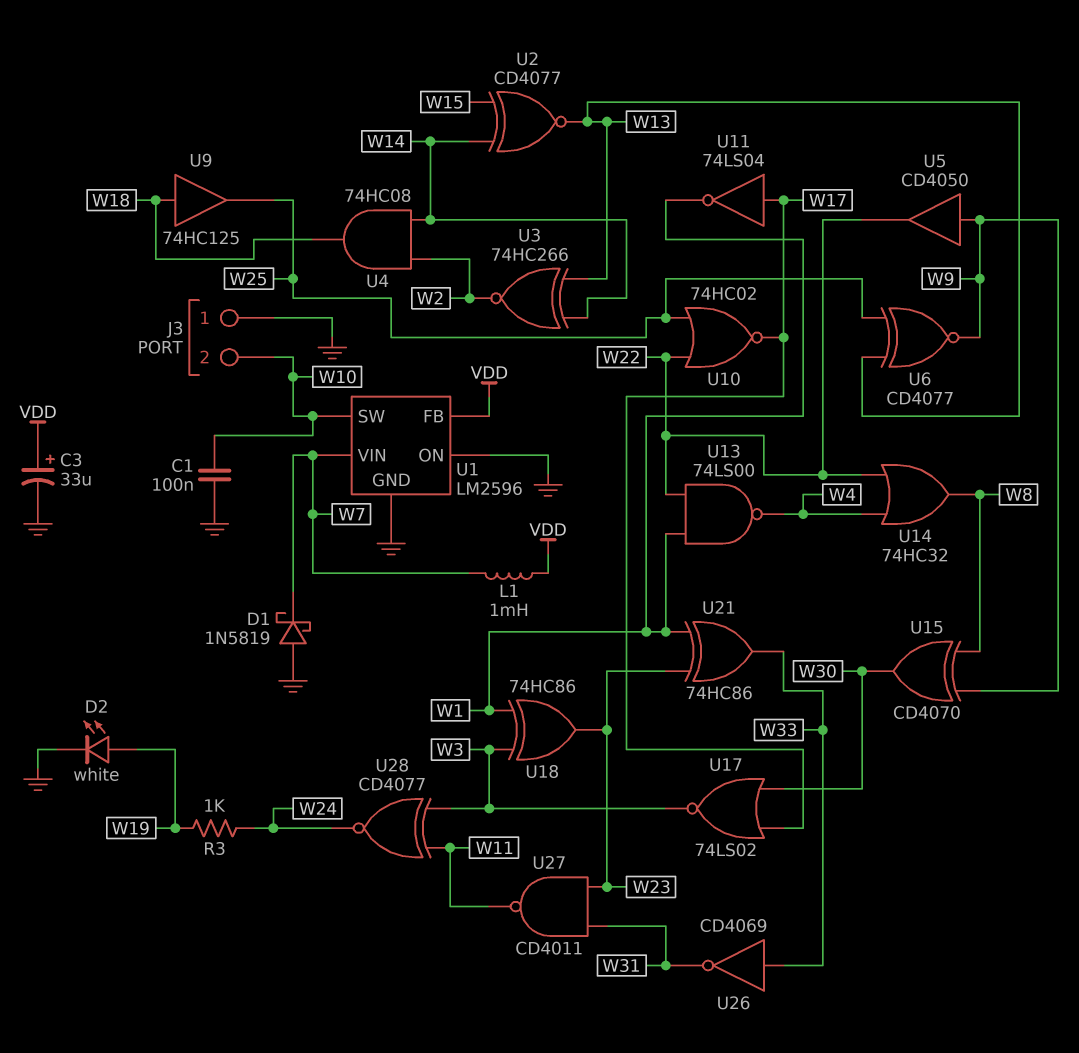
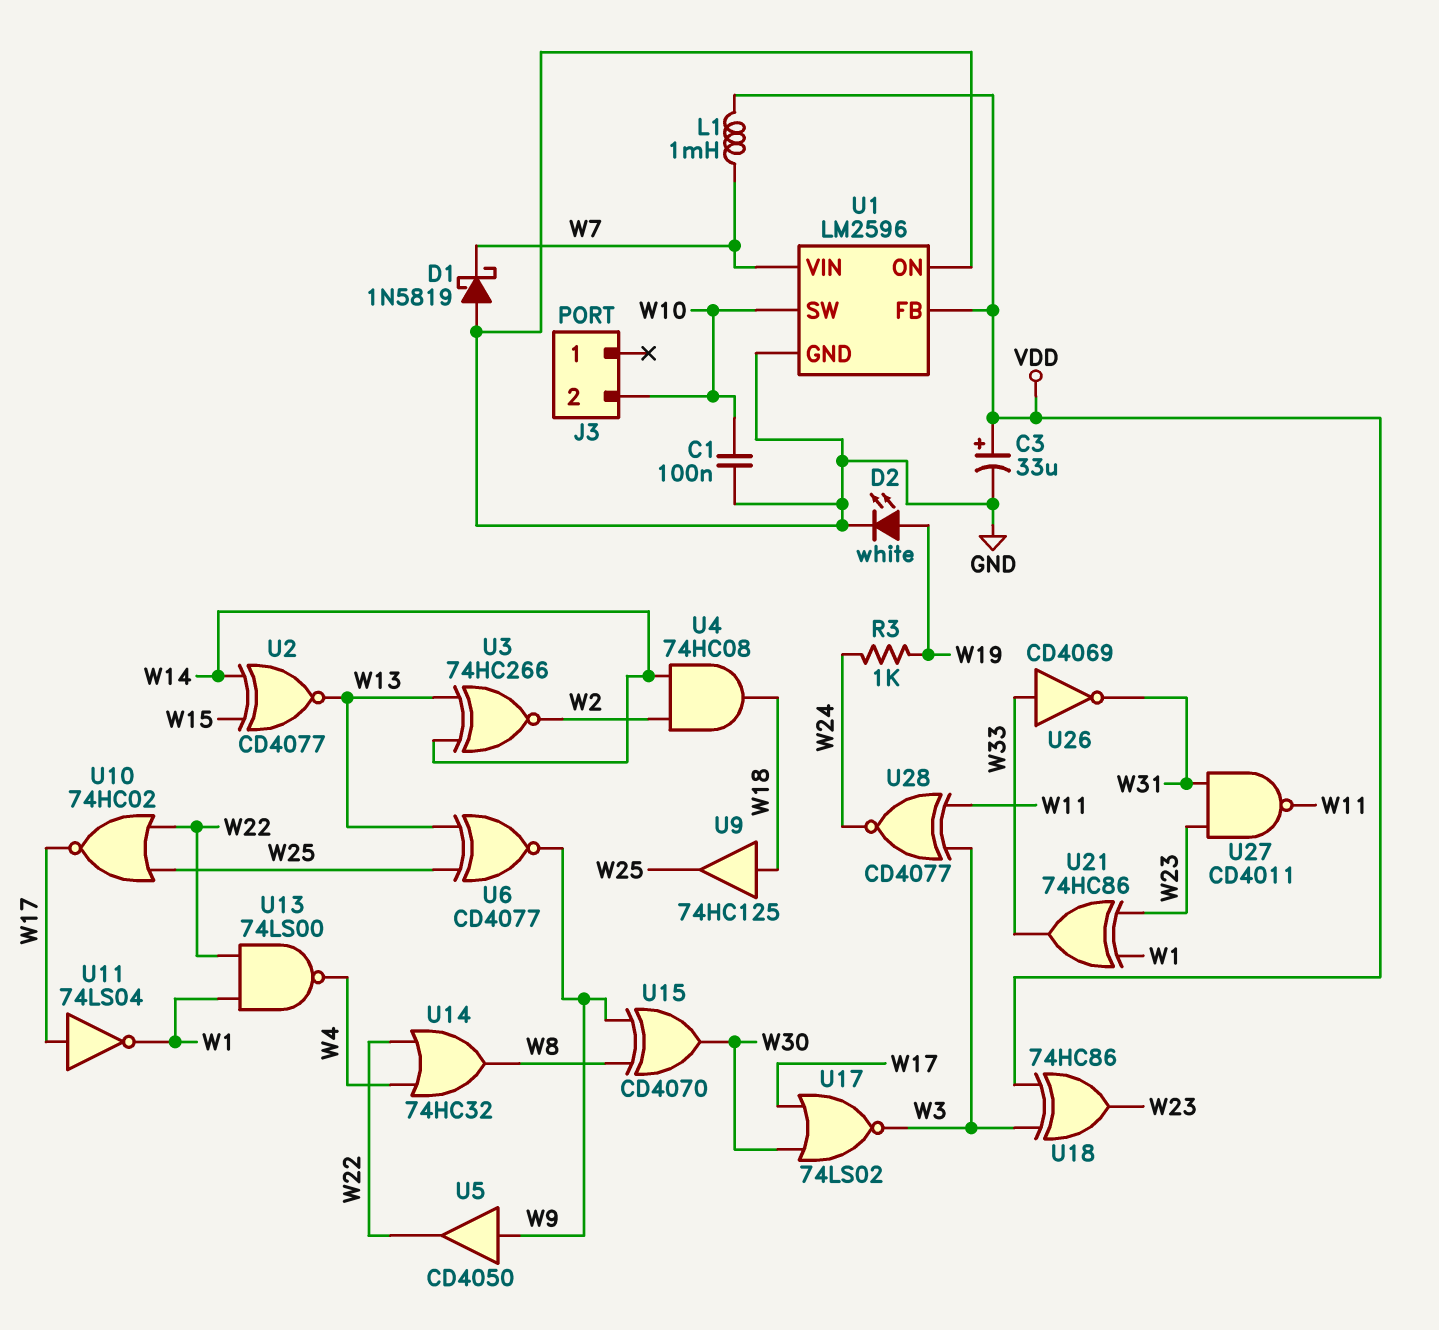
J3 pin 1: GND -> none
U18: XOR 74HC86 (in W1, in W3, out W23) -> XOR 74HC86 (in VDD, in W3, out W23)

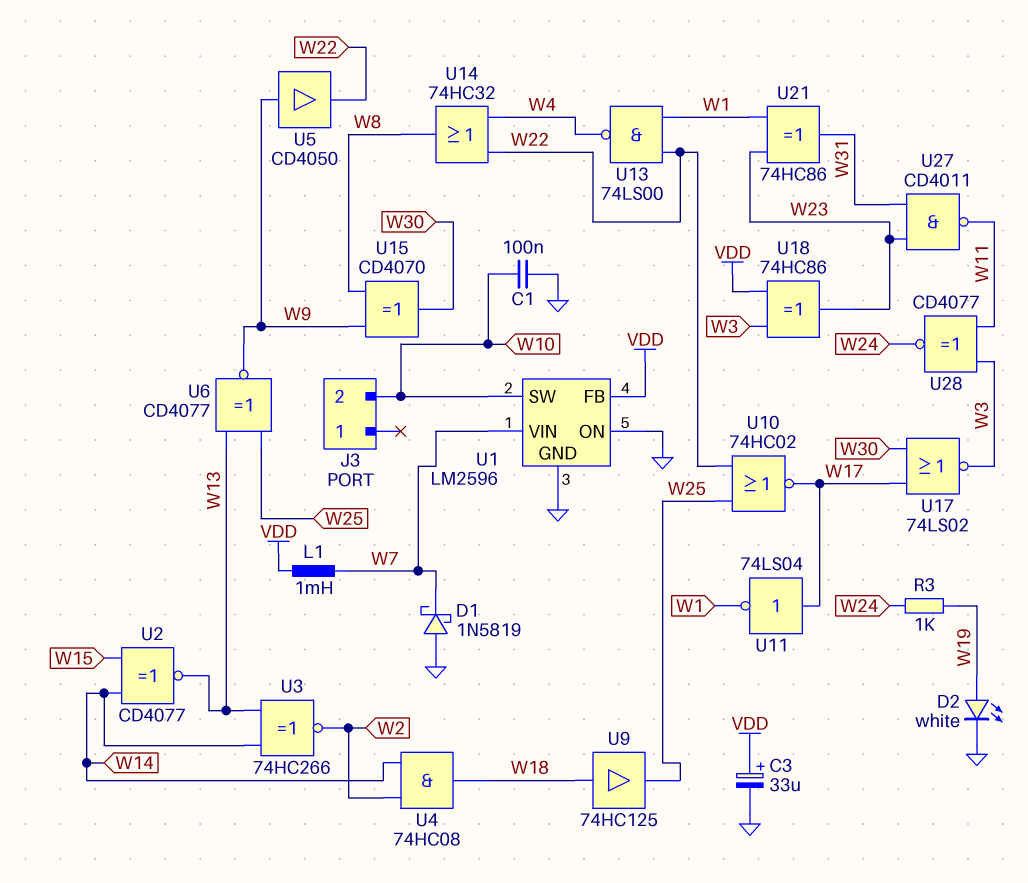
U21: XOR 74HC86 (in W1, in W23, out W33) -> XOR 74HC86 (in W1, in W23, out W31)
U26: NOT CD4069 (in W33, out W31) -> none

